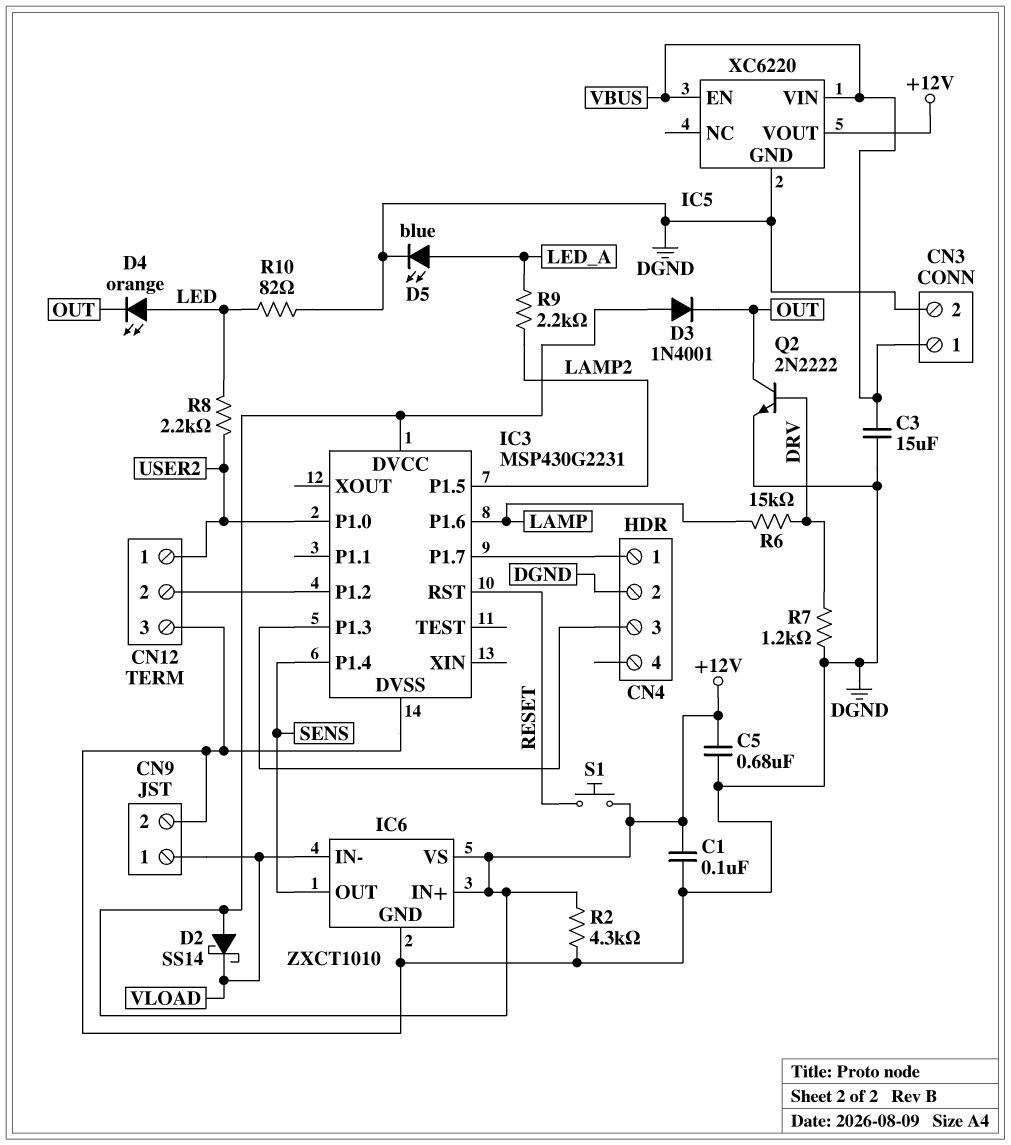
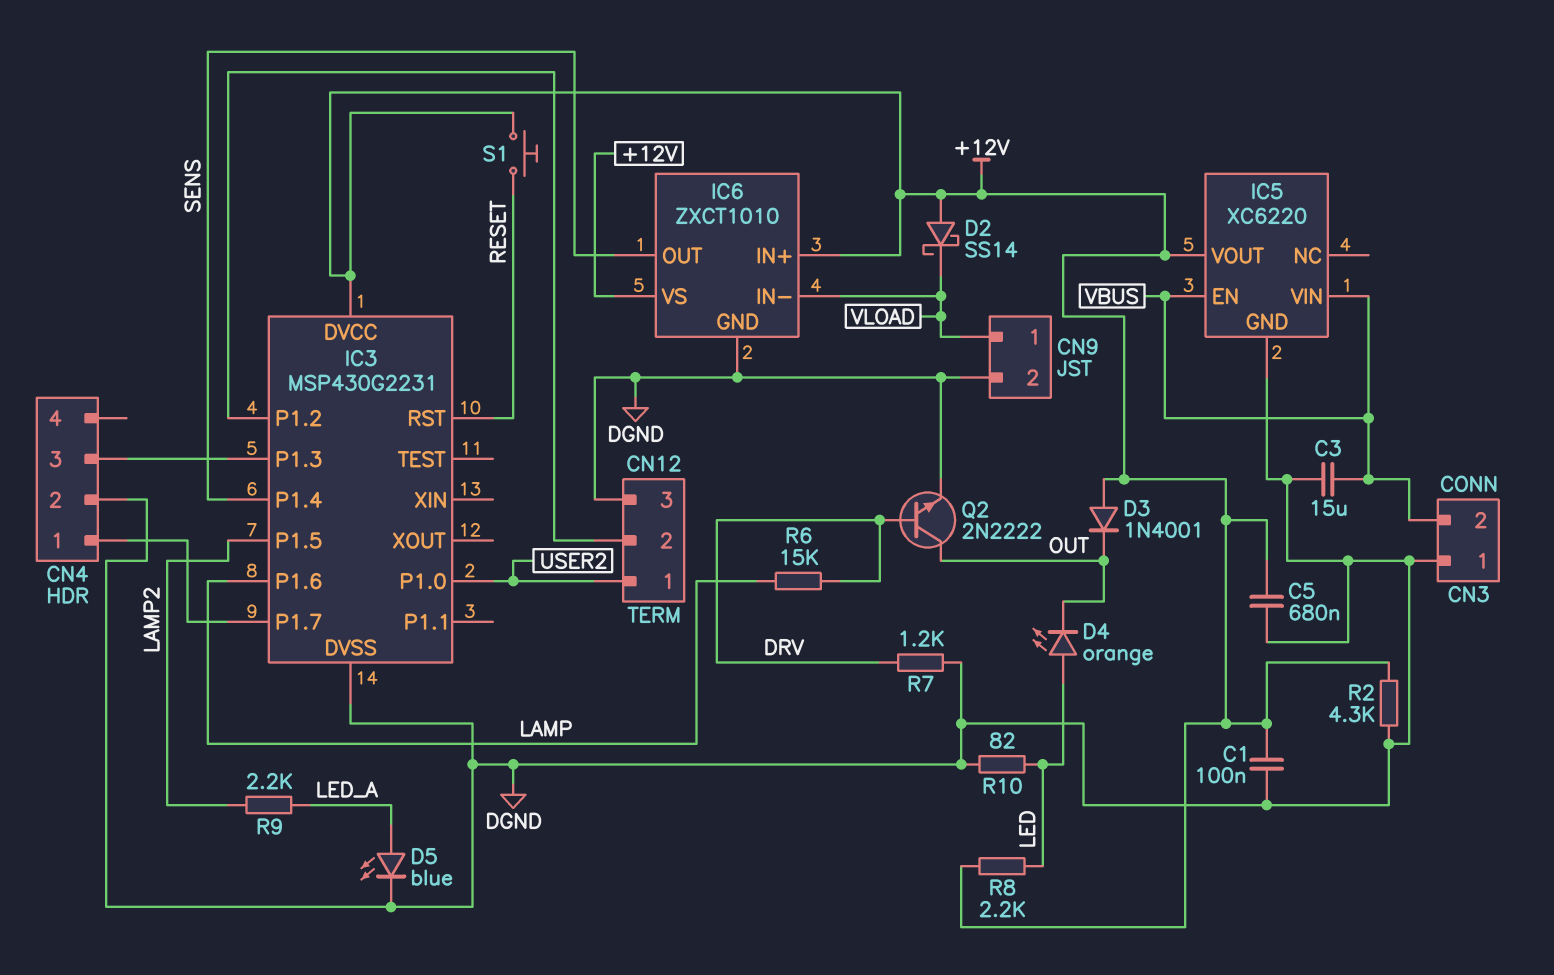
CN3 pin 1: VBUS -> DGND
CN3 pin 2: DGND -> VBUS
R8: 2.2k (LED, USER2) -> 2.2k (+12V, LED)

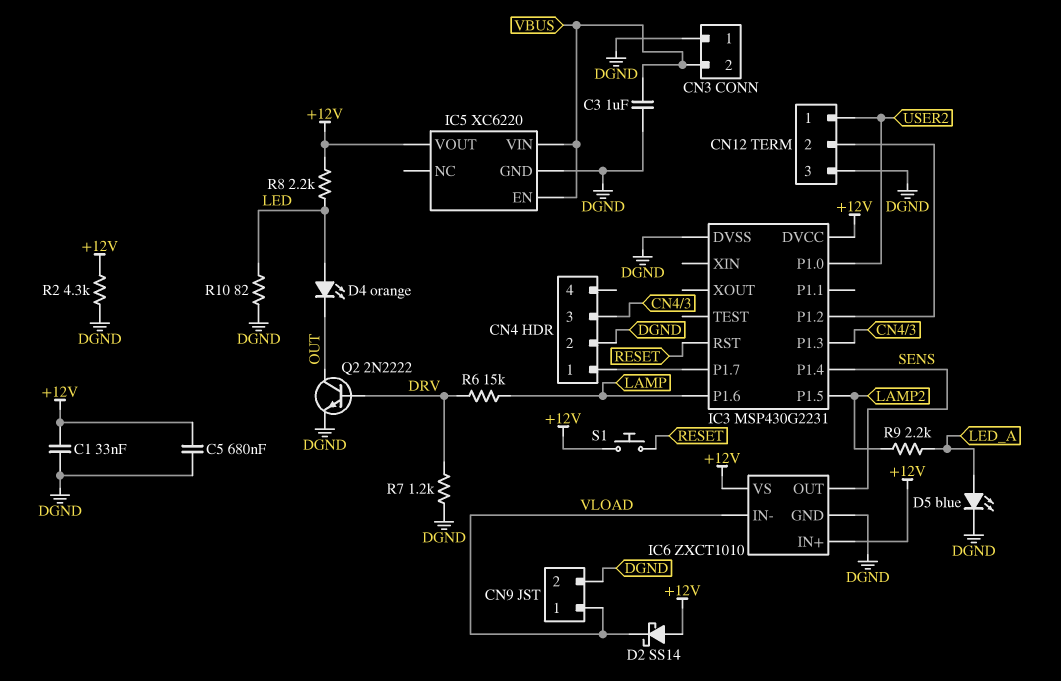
C1: 100nF (+12V, DGND) -> 33nF (+12V, DGND)
C3: 15uF (DGND, VBUS) -> 1uF (DGND, VBUS)
D3: diode 1N4001 (A +12V, K OUT) -> none

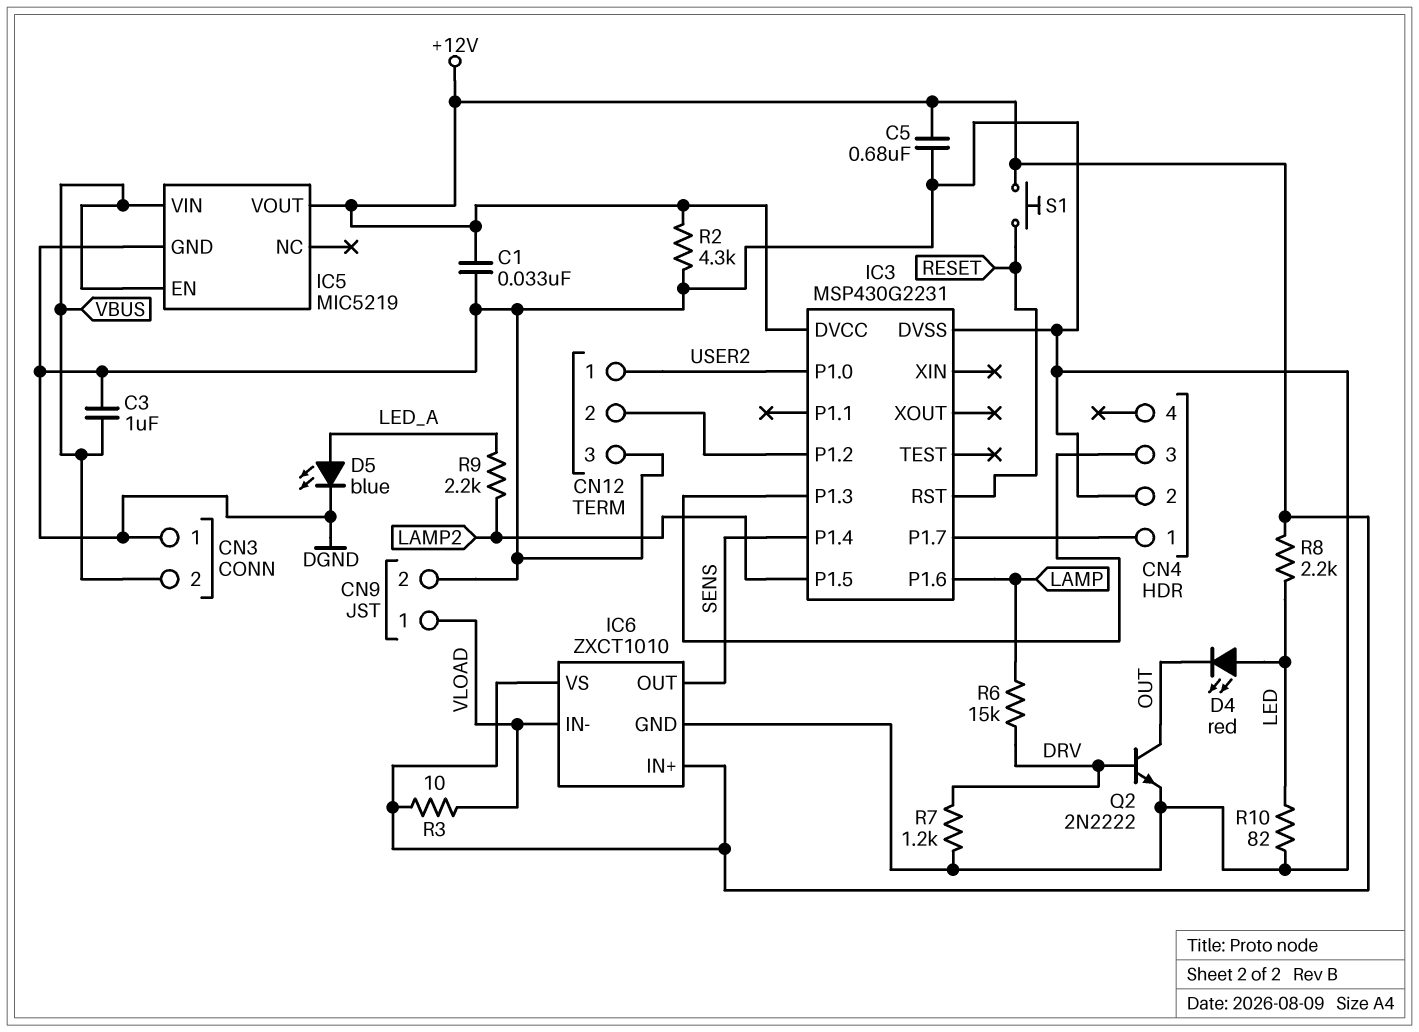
D2: schottky SS14 (A +12V, K VLOAD) -> none
D4: LED orange (A LED, K OUT) -> LED red (A LED, K OUT)
IC5: XC6220 -> MIC5219
R3: none -> 10 (+12V, VLOAD)

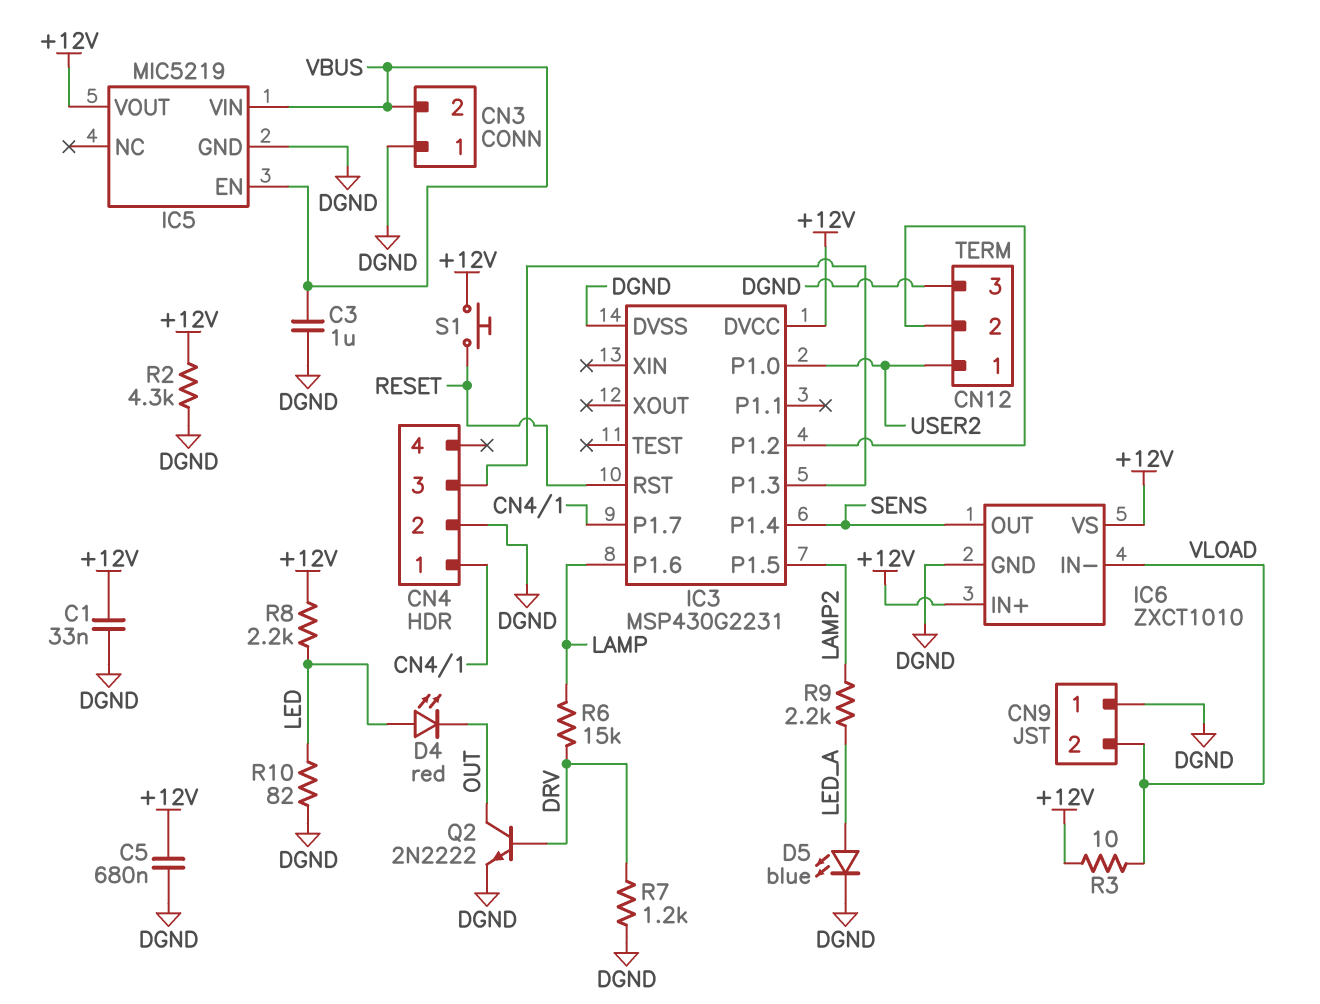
CN9 pin 1: VLOAD -> DGND
CN9 pin 2: DGND -> VLOAD

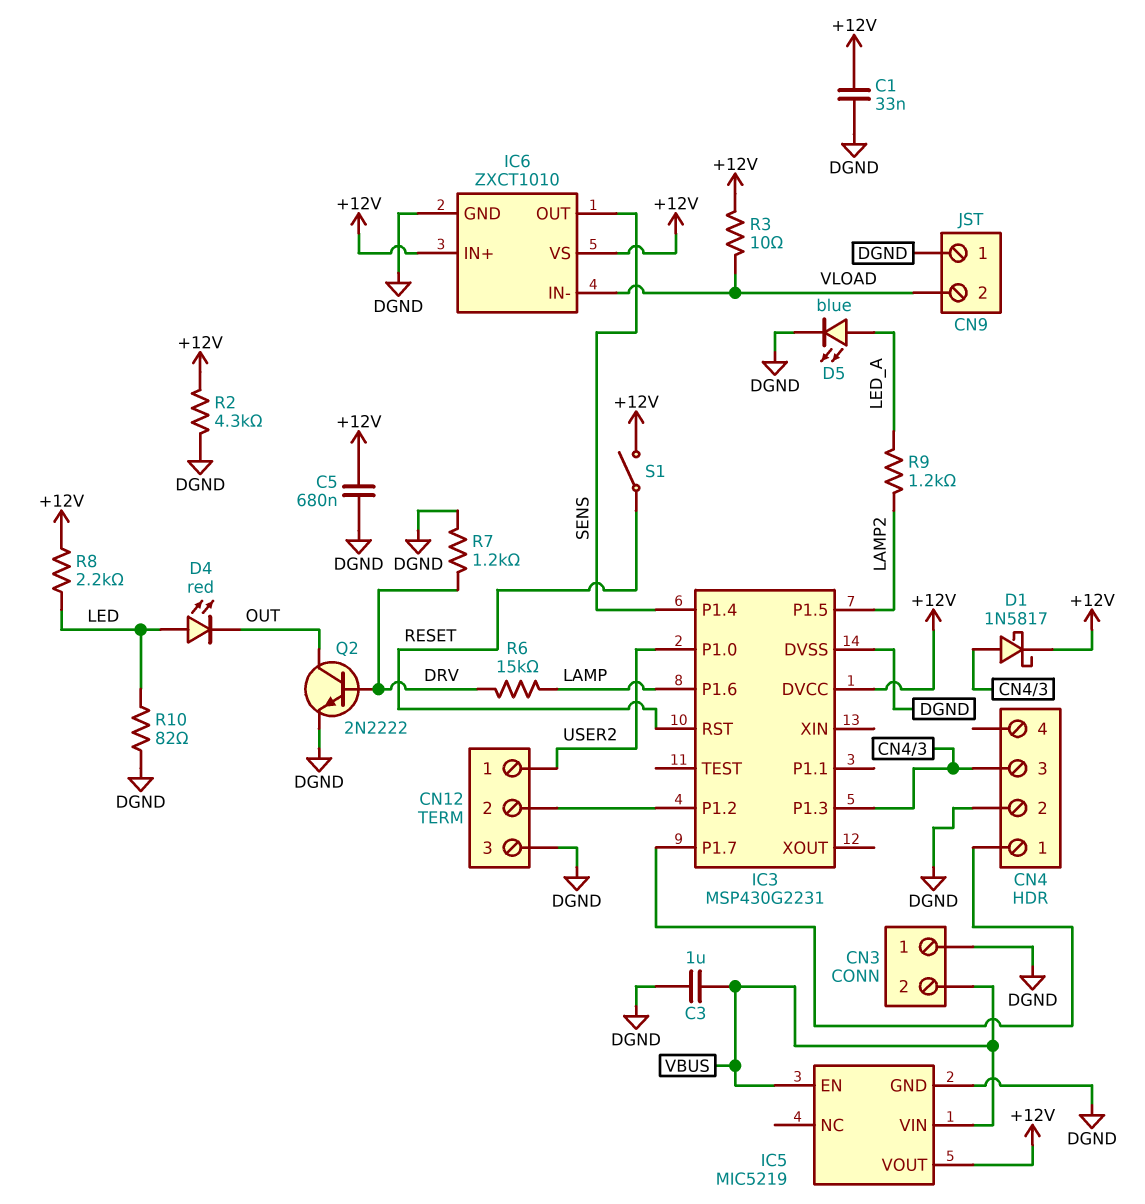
D1: none -> schottky 1N5817 (A CN4/3, K +12V)
R9: 2.2k (LAMP2, LED_A) -> 1.2k (LAMP2, LED_A)
S1: button (+12V, RESET) -> switch (+12V, RESET)

